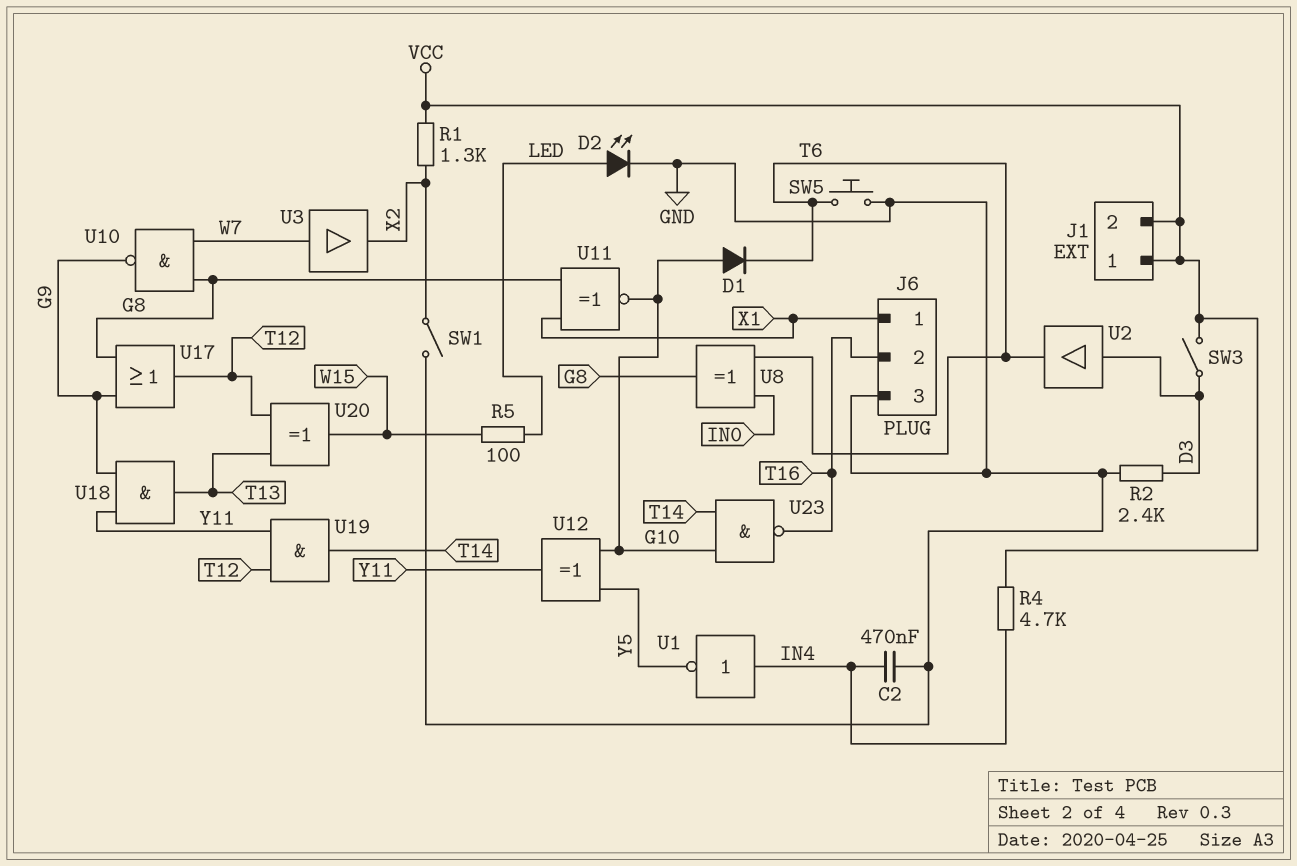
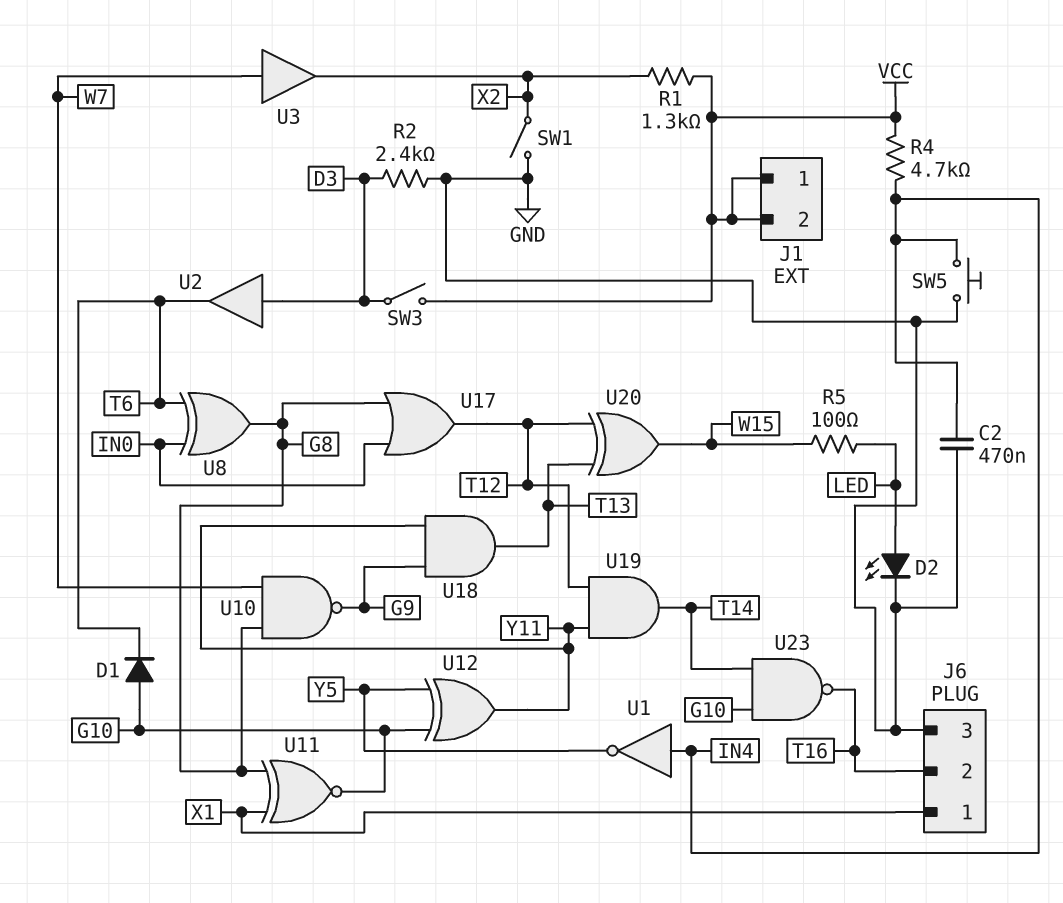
SW5: button (GND, T6) -> button (GND, IN4)
U17: OR (in G8, in G9, out T12) -> OR (in G8, in IN0, out T12)

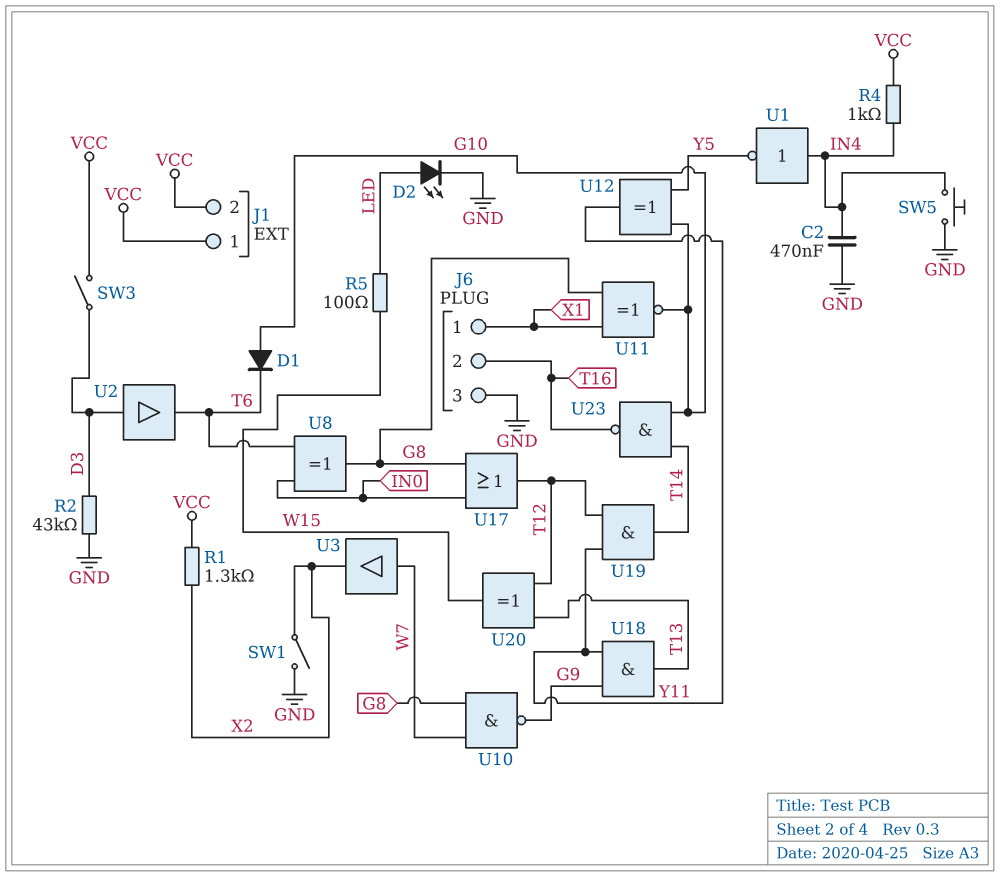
R2: 2.4k (D3, GND) -> 43k (D3, GND)
R4: 4.7k (IN4, VCC) -> 1k (IN4, VCC)

